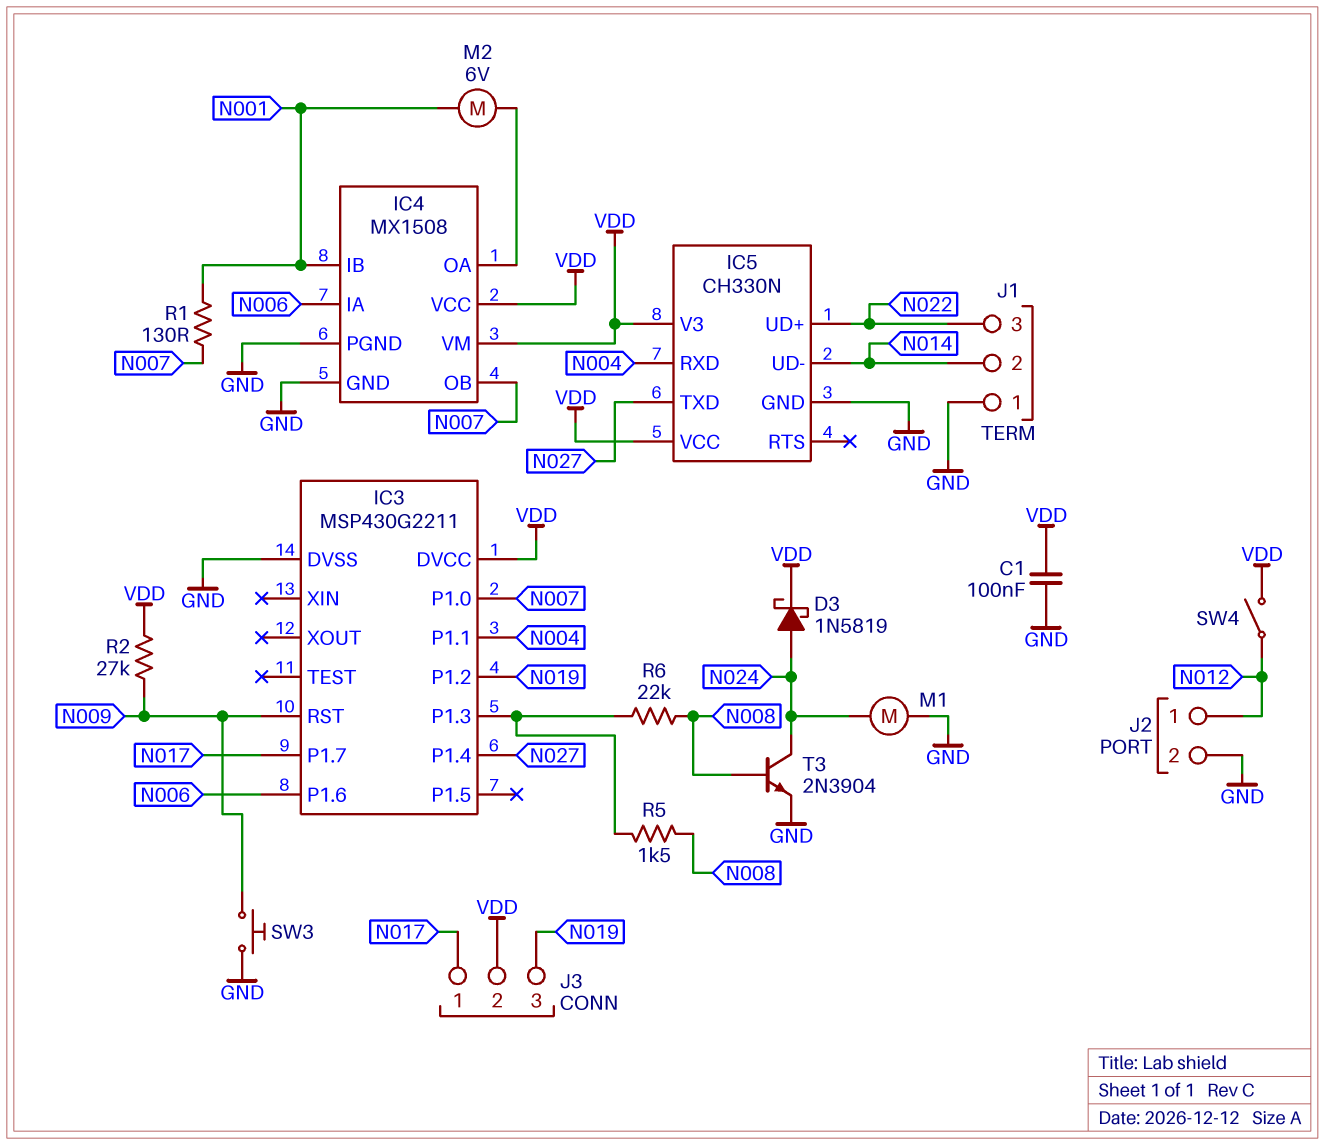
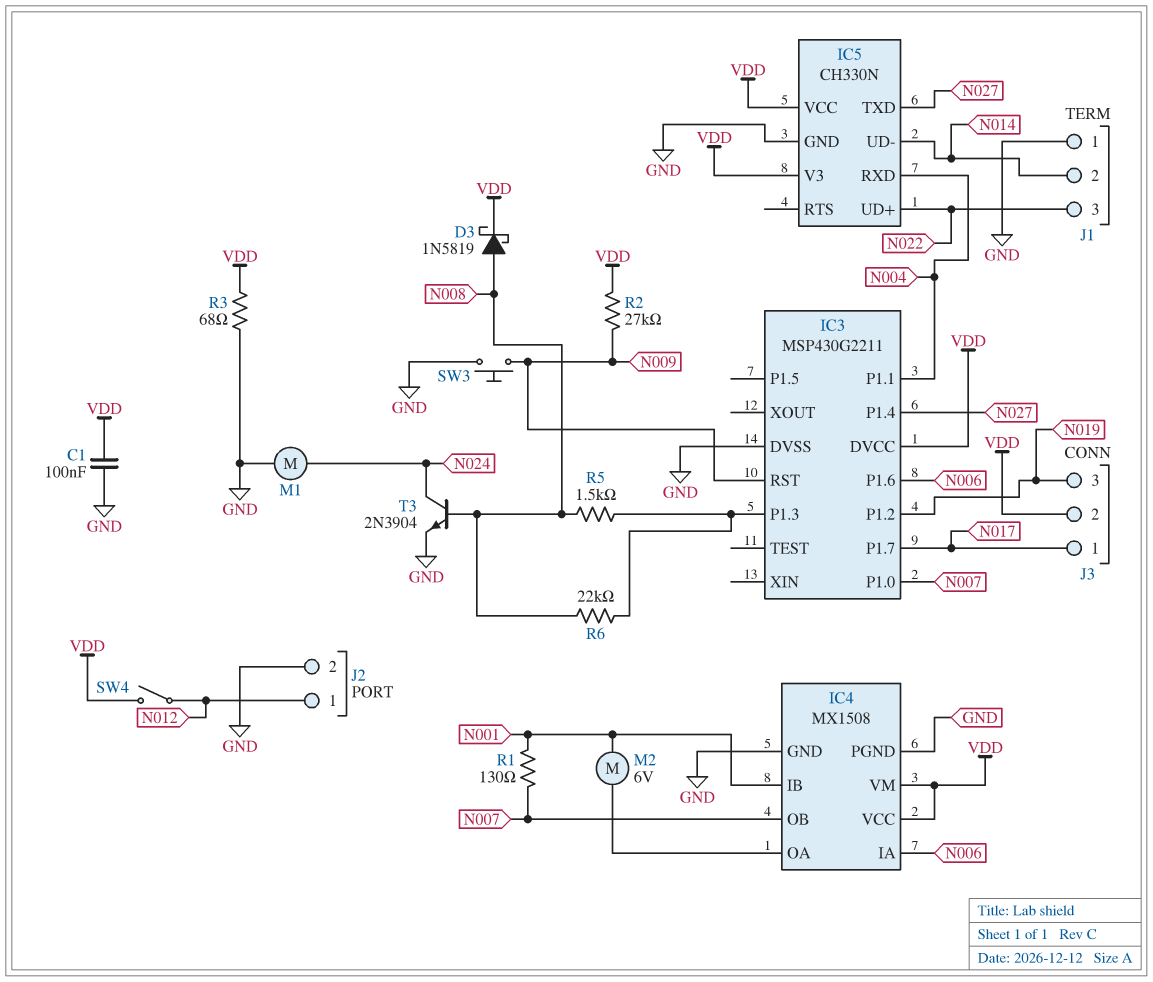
D3: schottky 1N5819 (A N024, K VDD) -> schottky 1N5819 (A N008, K VDD)
R3: none -> 68 (GND, VDD)

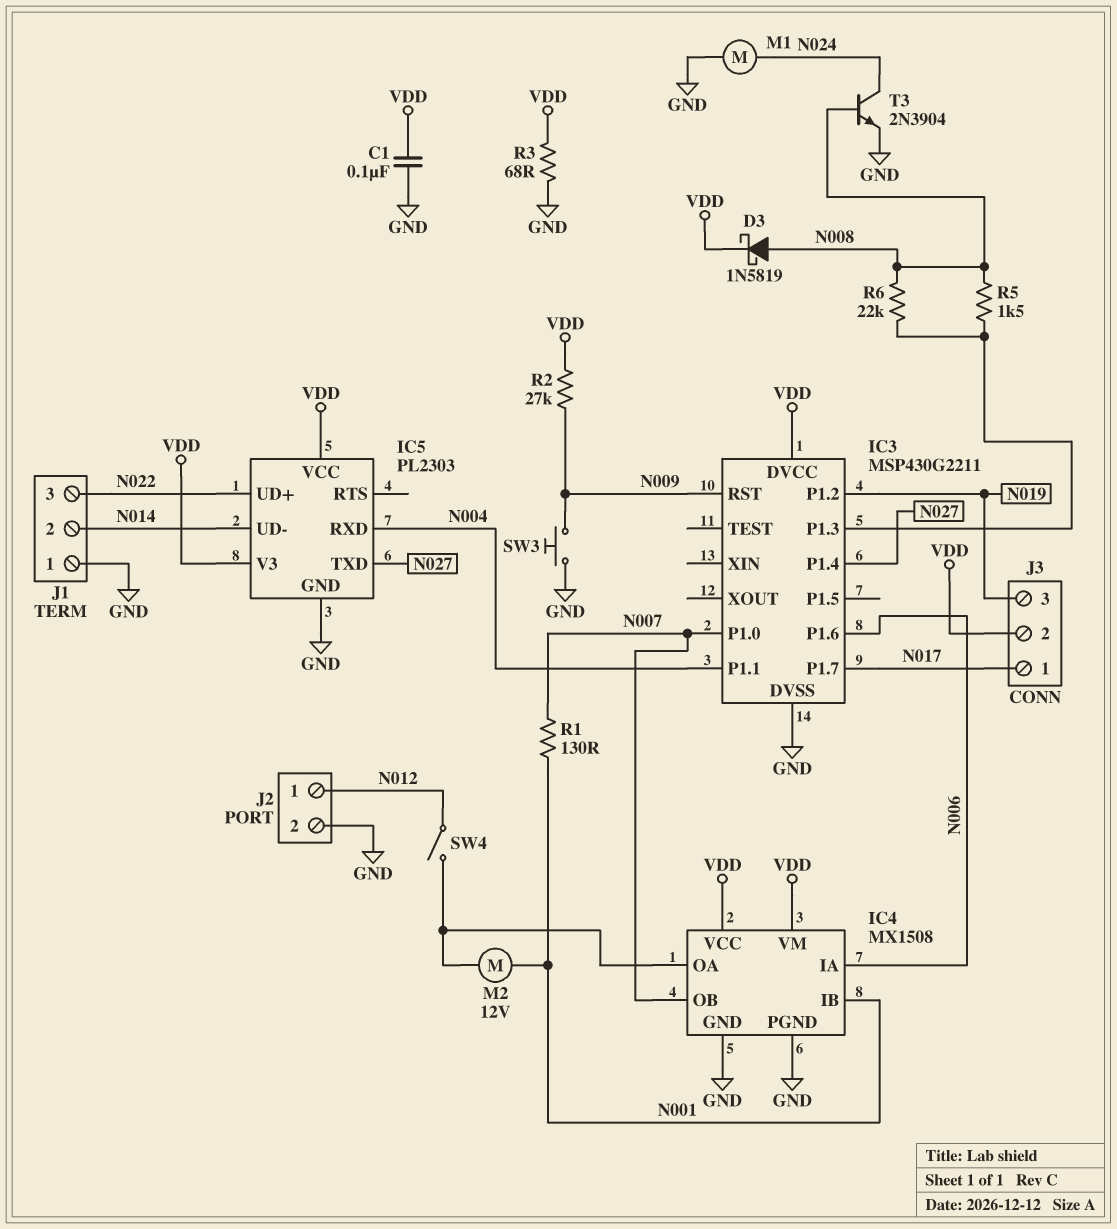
IC5: CH330N -> PL2303
M2: motor 6V (IC4/OA, N001) -> motor 12V (IC4/OA, N001)
SW4: switch (N012, VDD) -> switch (IC4/OA, N012)

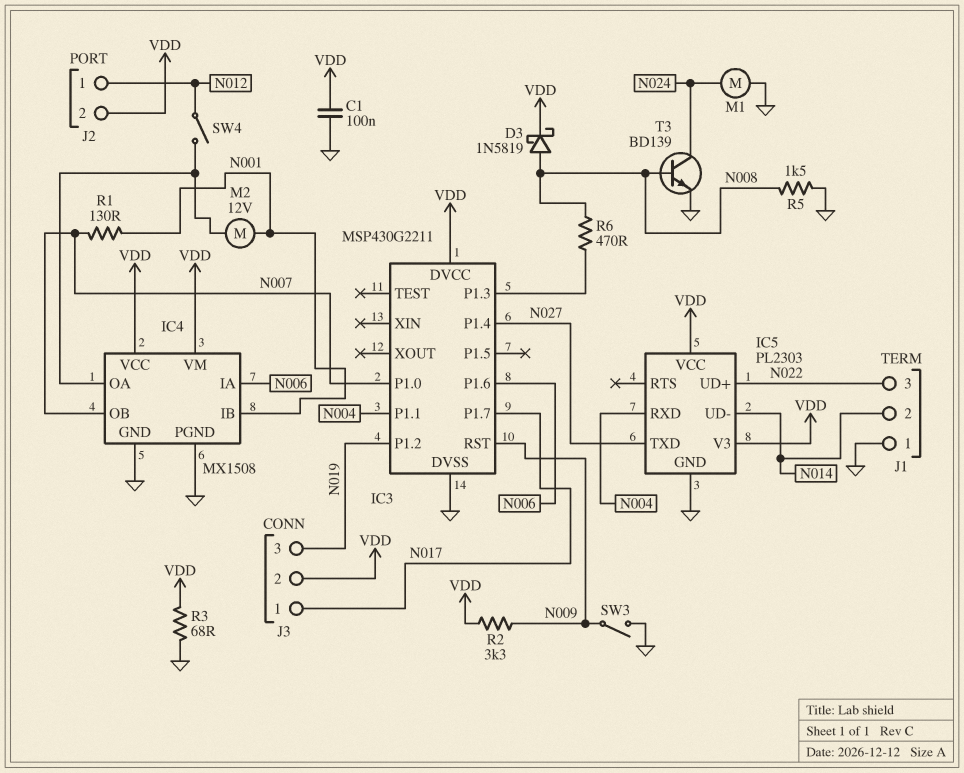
J2 pin 2: GND -> VDD
R2: 27k (N009, VDD) -> 3.3k (N009, VDD)
R5: 1.5k (IC3/P1.3, N008) -> 1.5k (GND, N008)
R6: 22k (IC3/P1.3, N008) -> 470 (IC3/P1.3, N008)
SW3: button (GND, N009) -> switch (GND, N009)
T3: NPN 2N3904 (B N008, C N024, E GND) -> NPN BD139 (B N008, C N024, E GND)

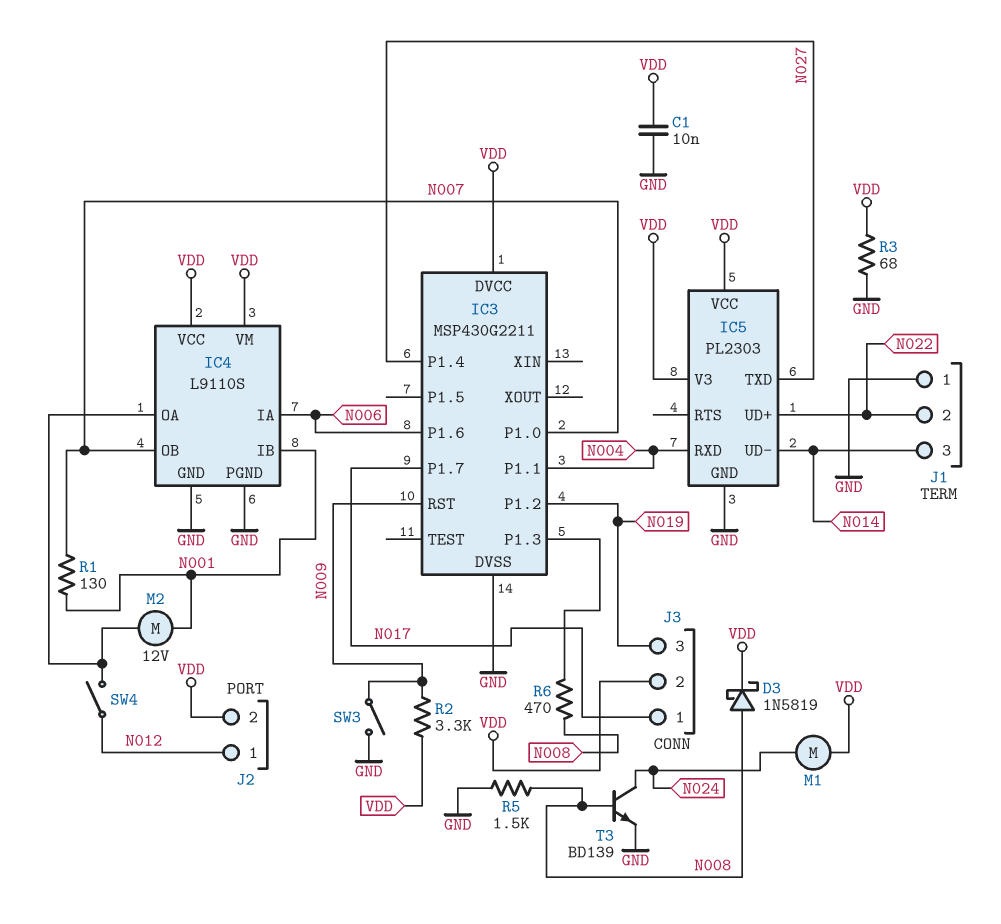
C1: 100nF (GND, VDD) -> 10nF (GND, VDD)
IC4: MX1508 -> L9110S
J1 pin 2: N014 -> N022
J1 pin 3: N022 -> N014
M1: motor (GND, N024) -> motor (N024, VDD)

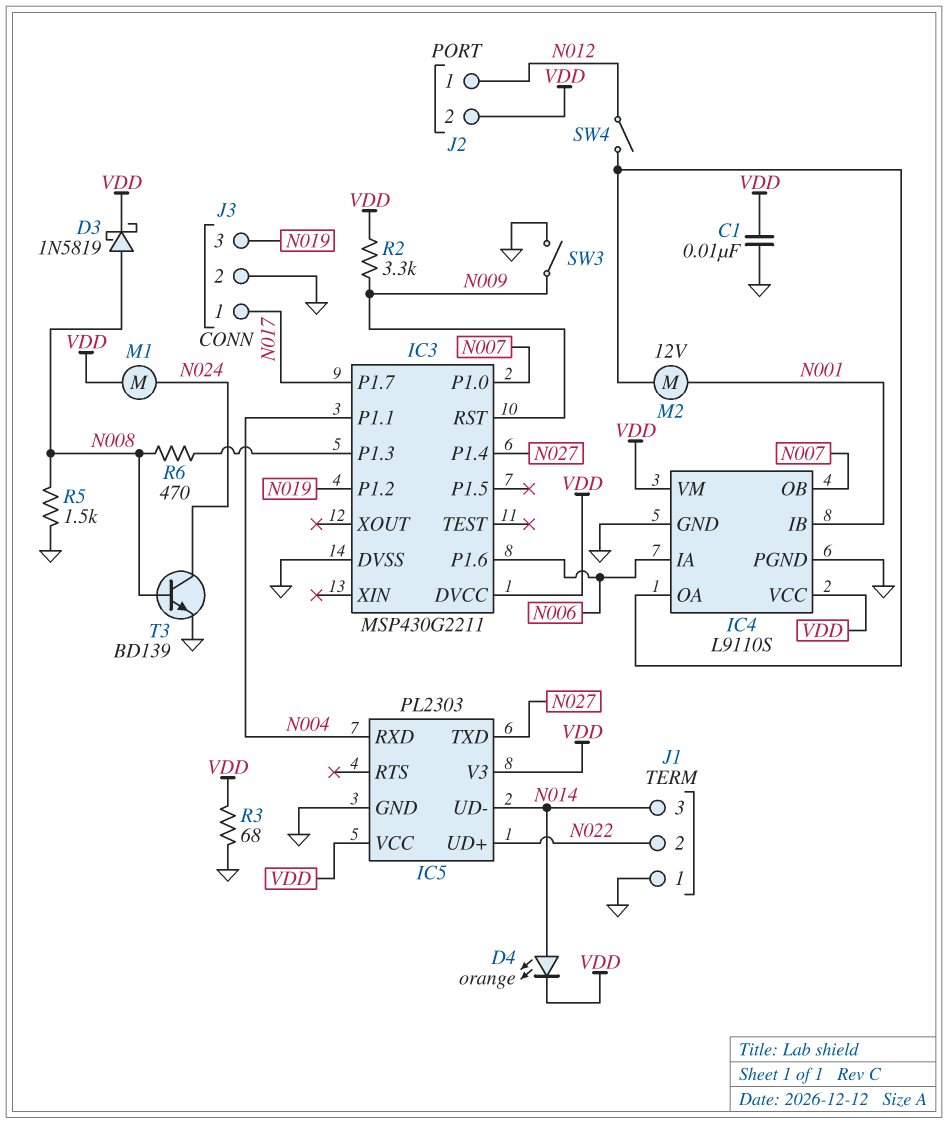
D4: none -> LED orange (A N014, K VDD)
J3 pin 2: VDD -> GND
R1: 130 (N001, N007) -> none

